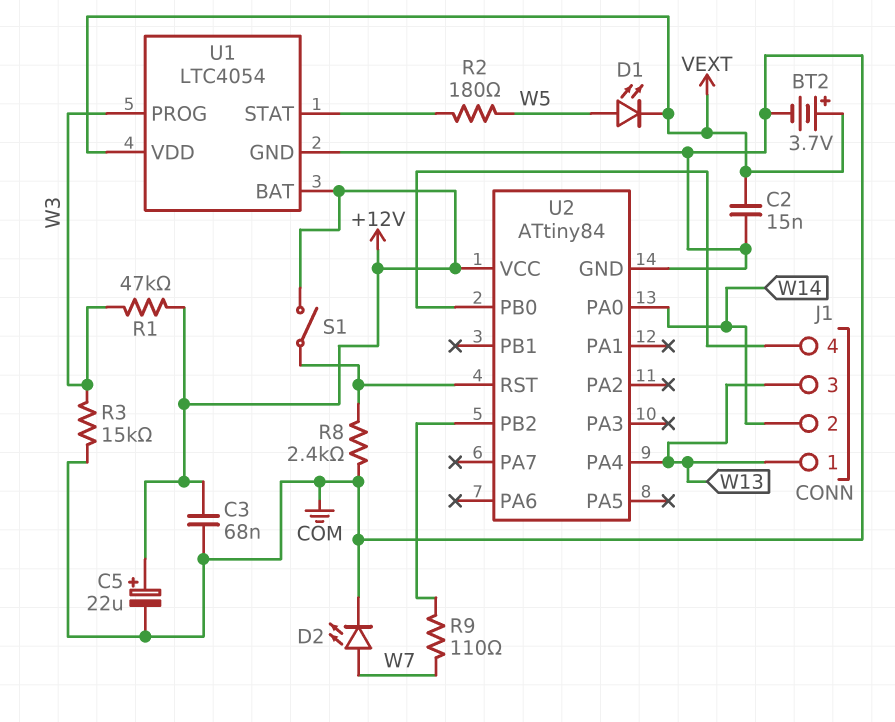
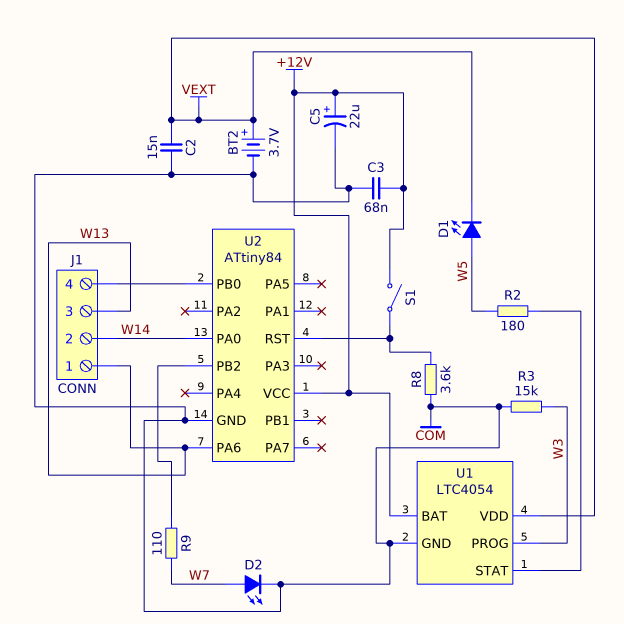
R1: 47k (+12V, W3) -> none
R8: 2.4k (COM, U2/RST) -> 3.6k (COM, U2/RST)
U2 pin PA4: W13 -> none
U2 pin PA6: none -> W13

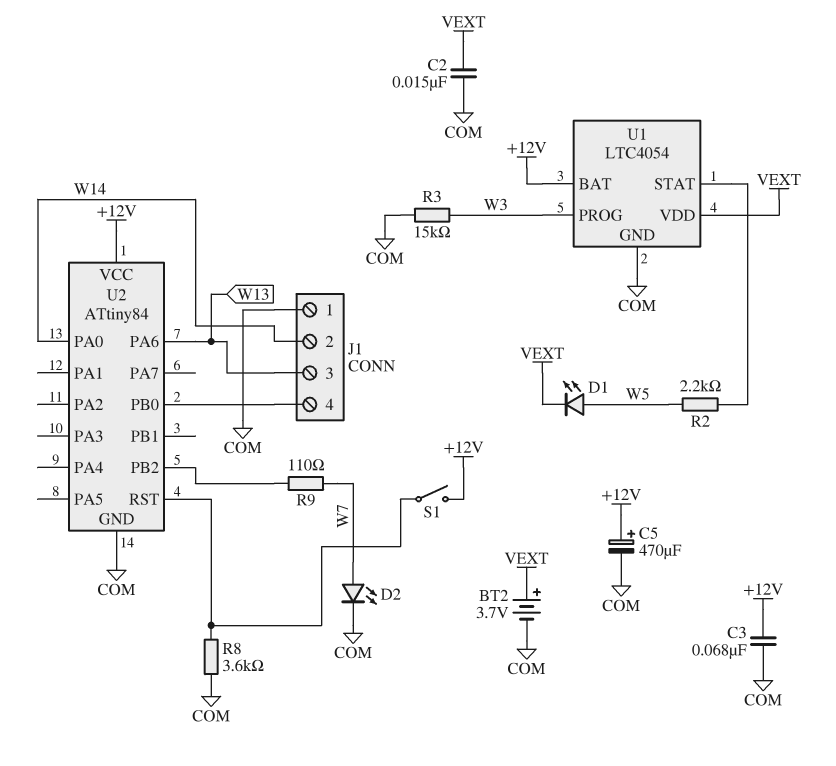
C5: 22uF (plus +12V, minus COM) -> 470uF (plus +12V, minus COM)
J1 pin 1: W13 -> COM
R2: 180 (U1/STAT, W5) -> 2.2k (U1/STAT, W5)

